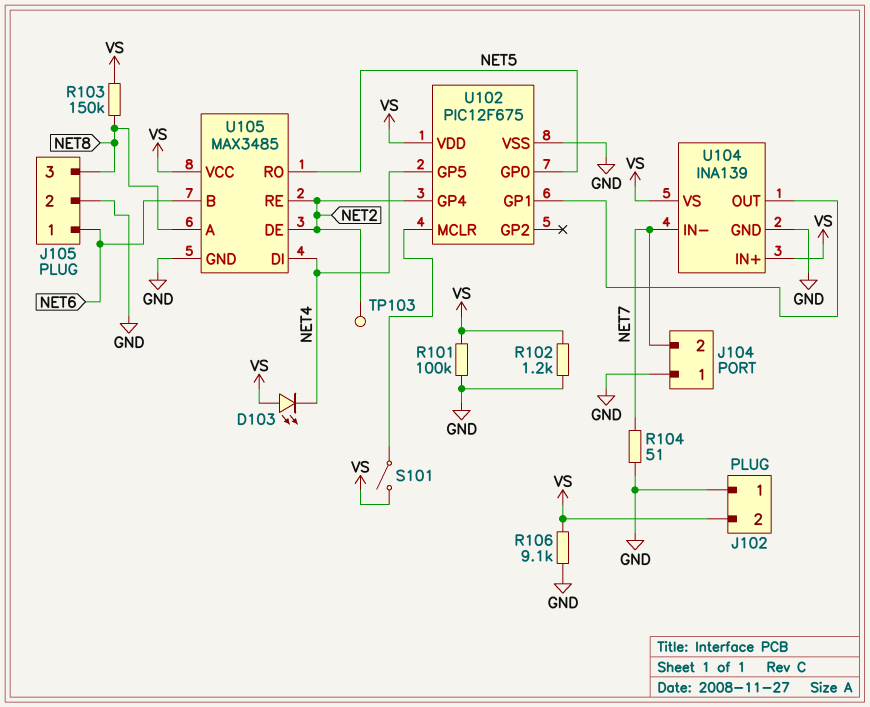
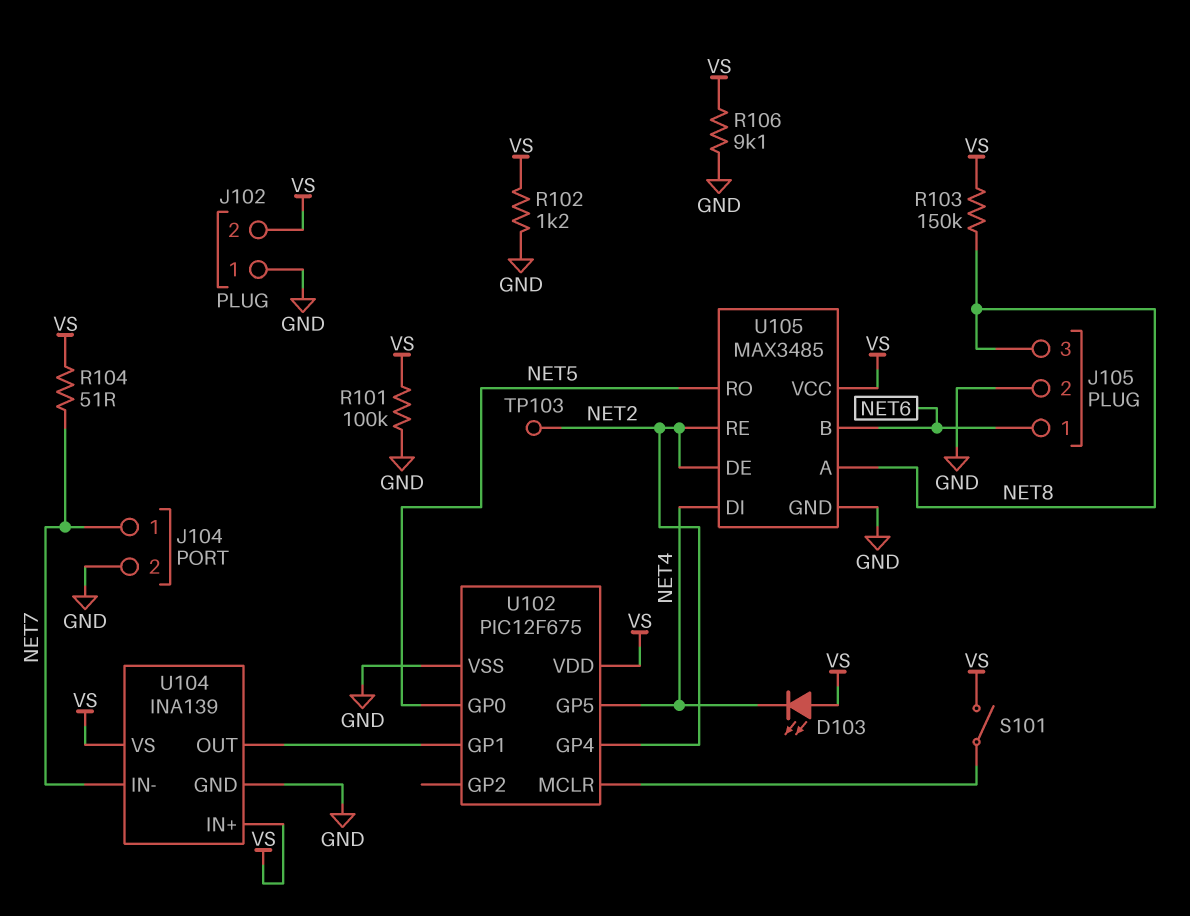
J104 pin 1: GND -> NET7
J104 pin 2: NET7 -> GND
R104: 51 (GND, NET7) -> 51 (NET7, VS)

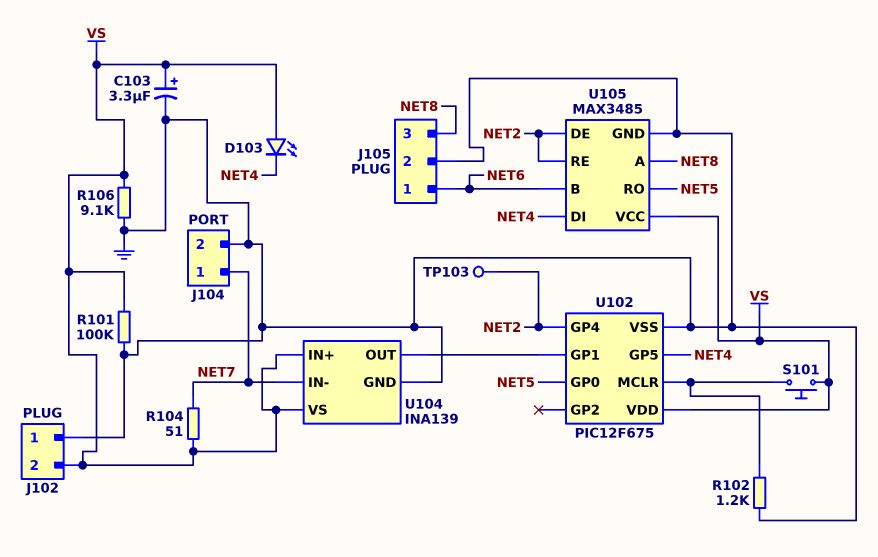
C103: none -> 3.3uF (plus VS, minus GND)
R102: 1.2k (GND, VS) -> 1.2k (GND, U102/MCLR)
R103: 150k (NET8, VS) -> none
S101: switch (U102/MCLR, VS) -> button (U102/MCLR, VS)

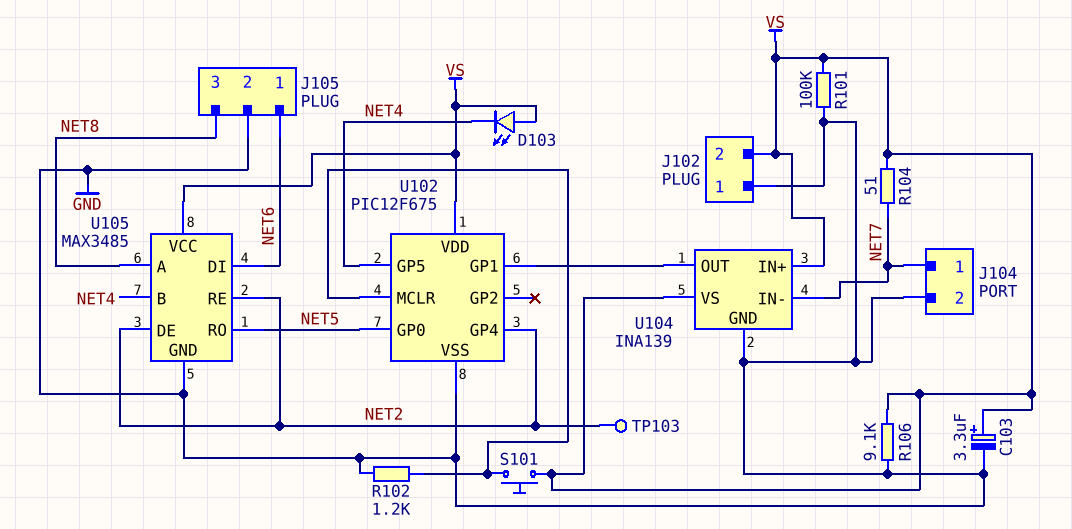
U105 pin B: NET6 -> NET4
U105 pin DI: NET4 -> NET6

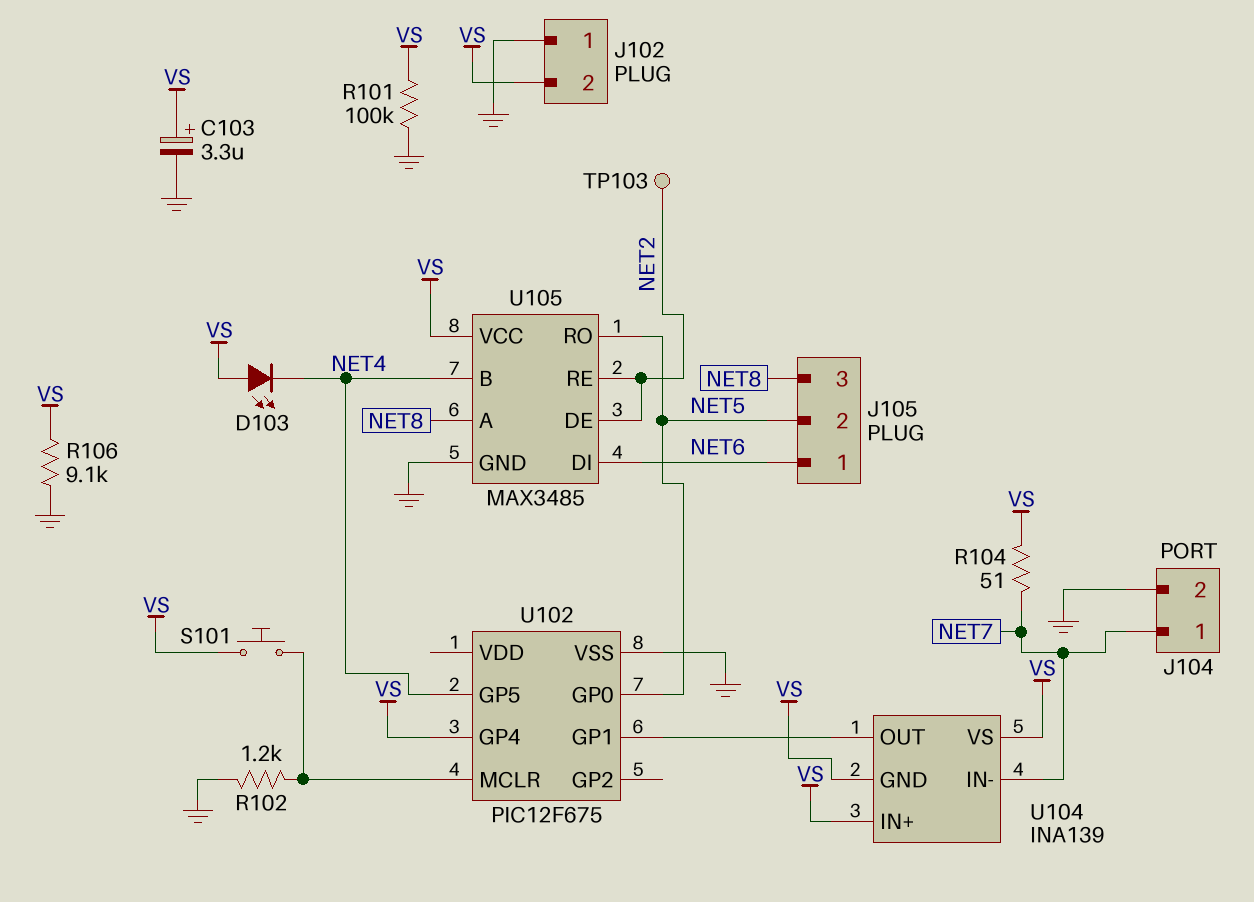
J105 pin 2: GND -> NET5
U102 pin GP4: NET2 -> VS
U102 pin VDD: VS -> none
U104 pin GND: GND -> VS

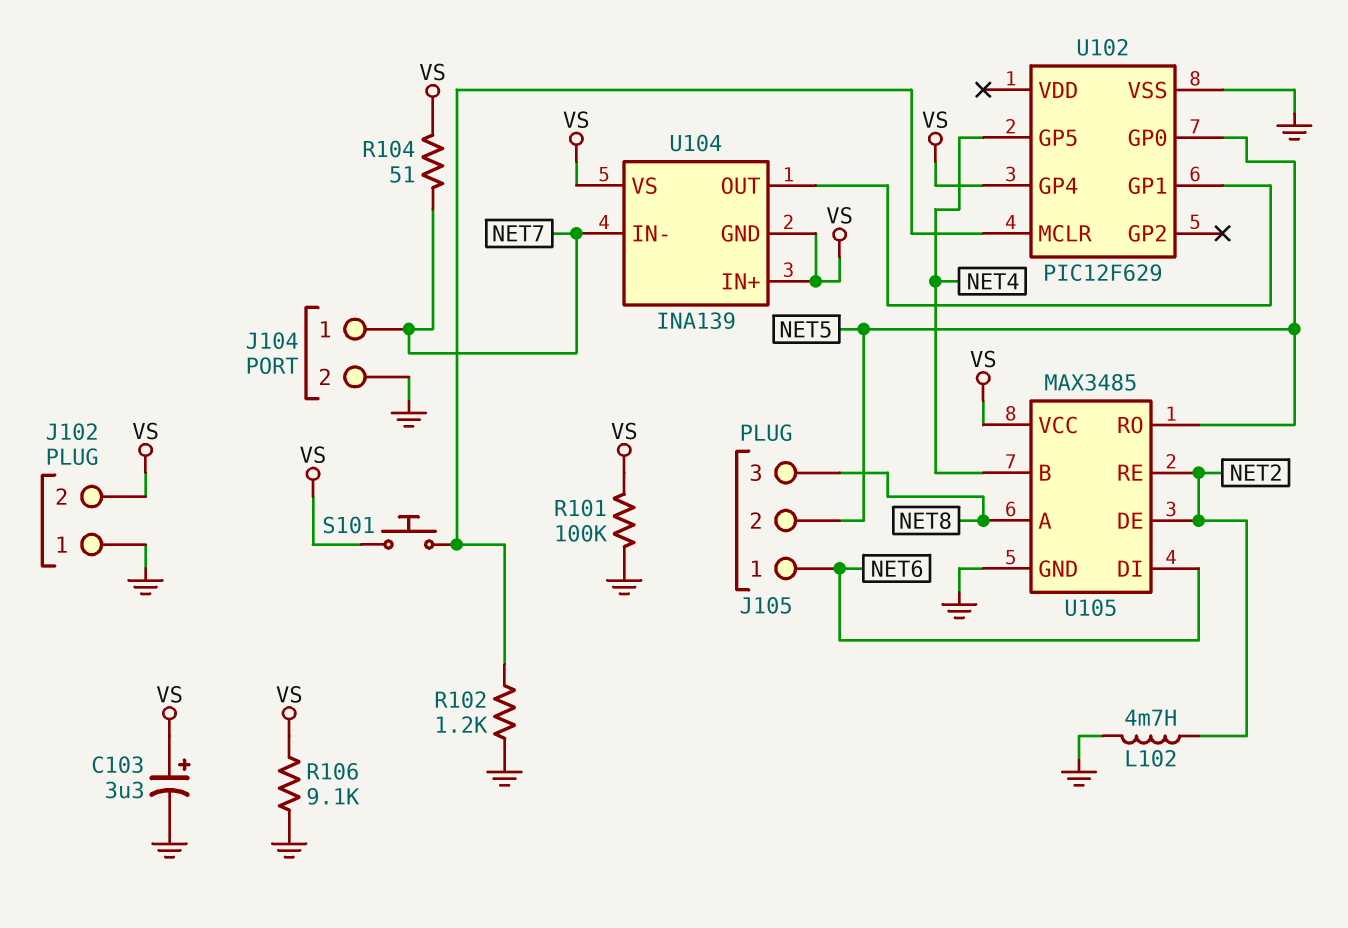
D103: LED (A VS, K NET4) -> none
L102: none -> 4.7mH (GND, NET2)
TP103: test point (NET2) -> none
U102: PIC12F675 -> PIC12F629

